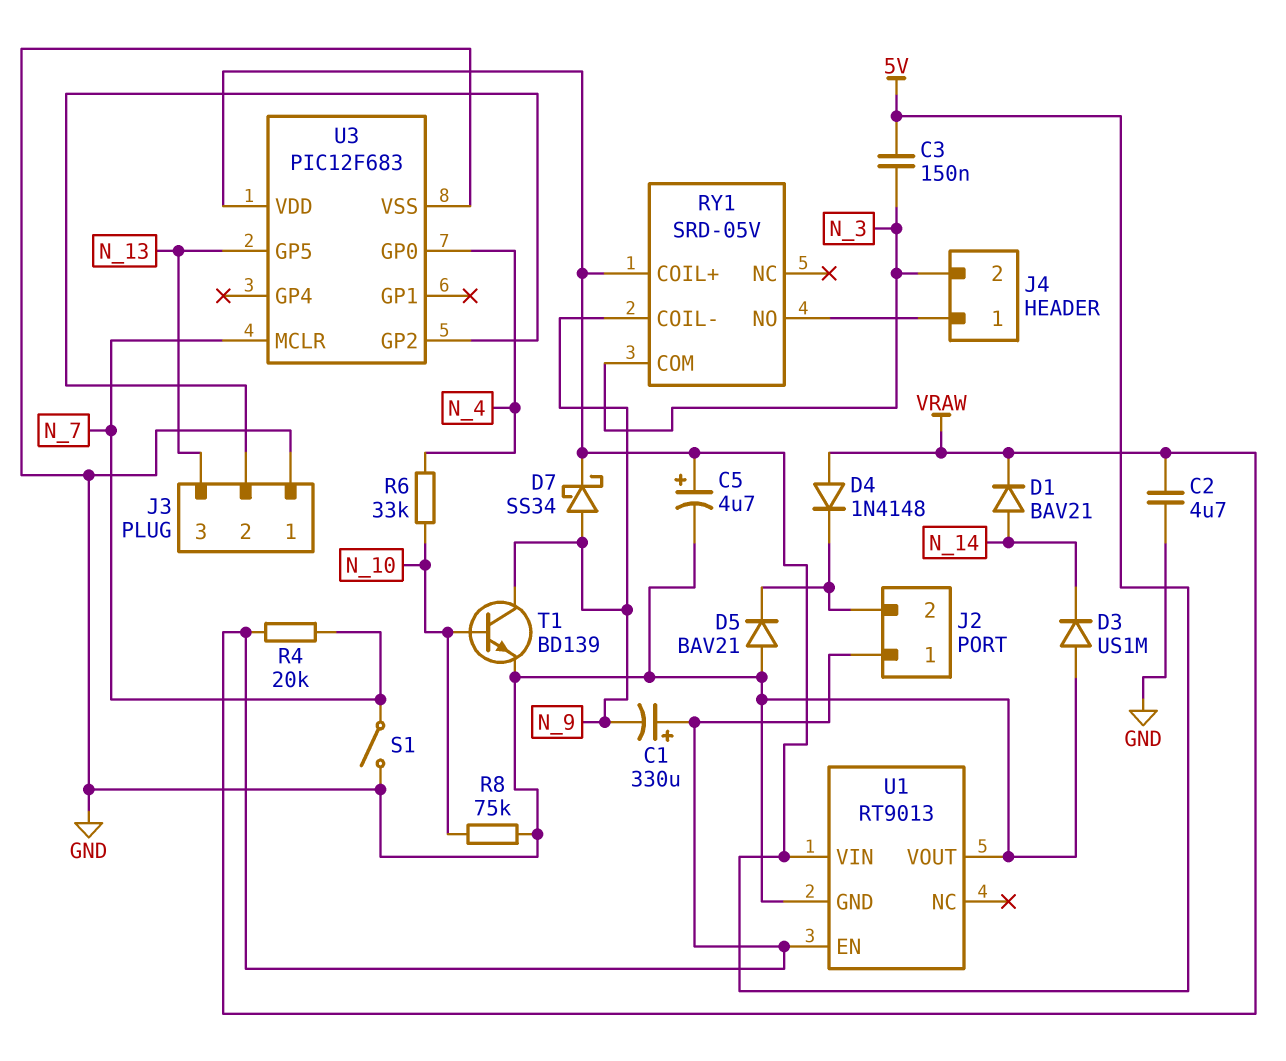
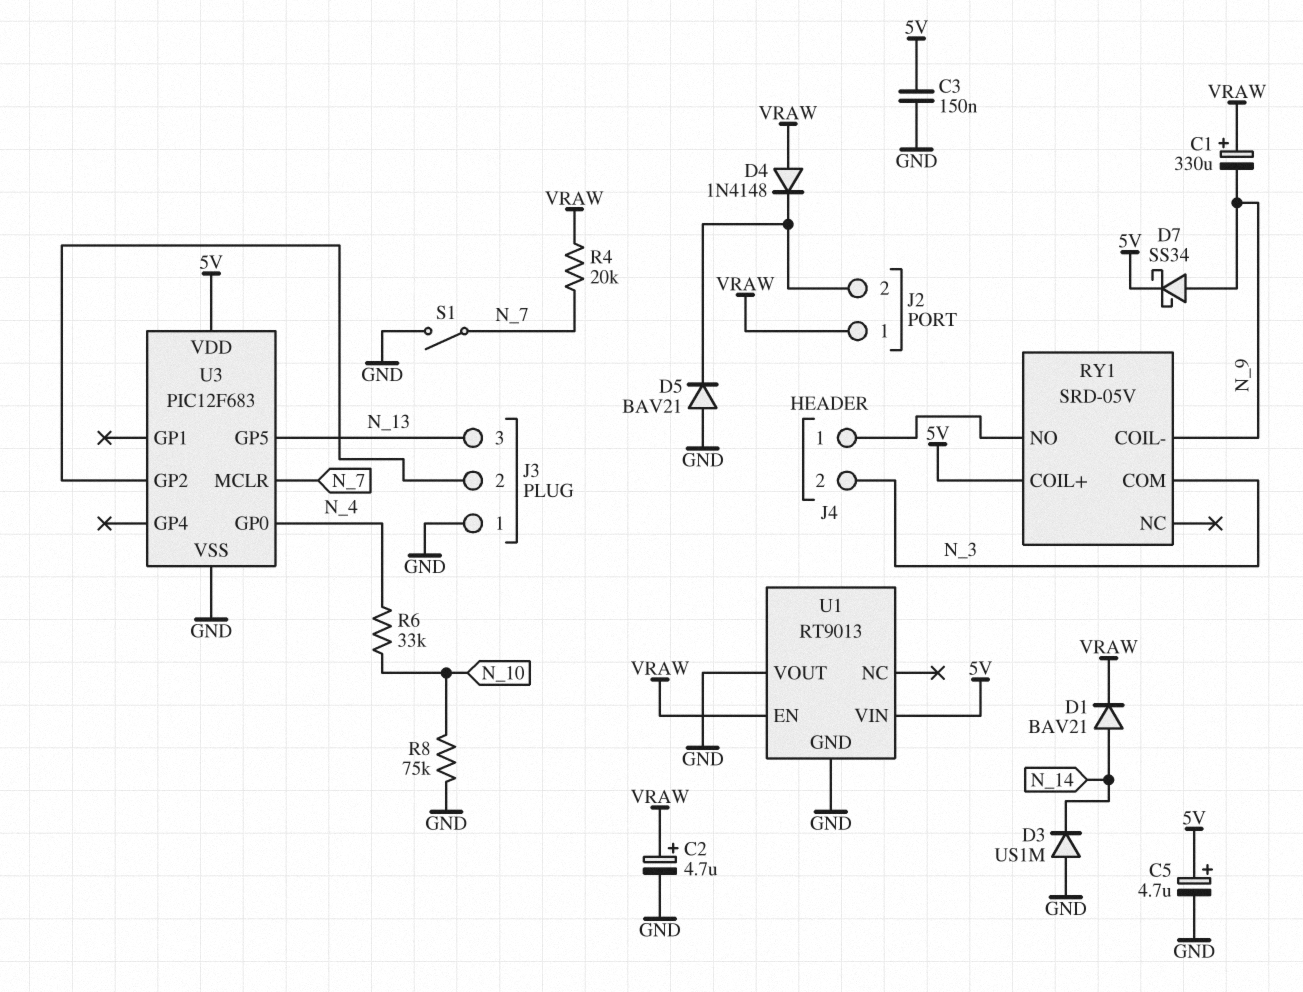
C2: 4.7uF (GND, VRAW) -> 4.7uF (plus VRAW, minus GND)
C3: 150nF (5V, N_3) -> 150nF (5V, GND)
T1: NPN BD139 (B N_10, C N_9, E GND) -> none

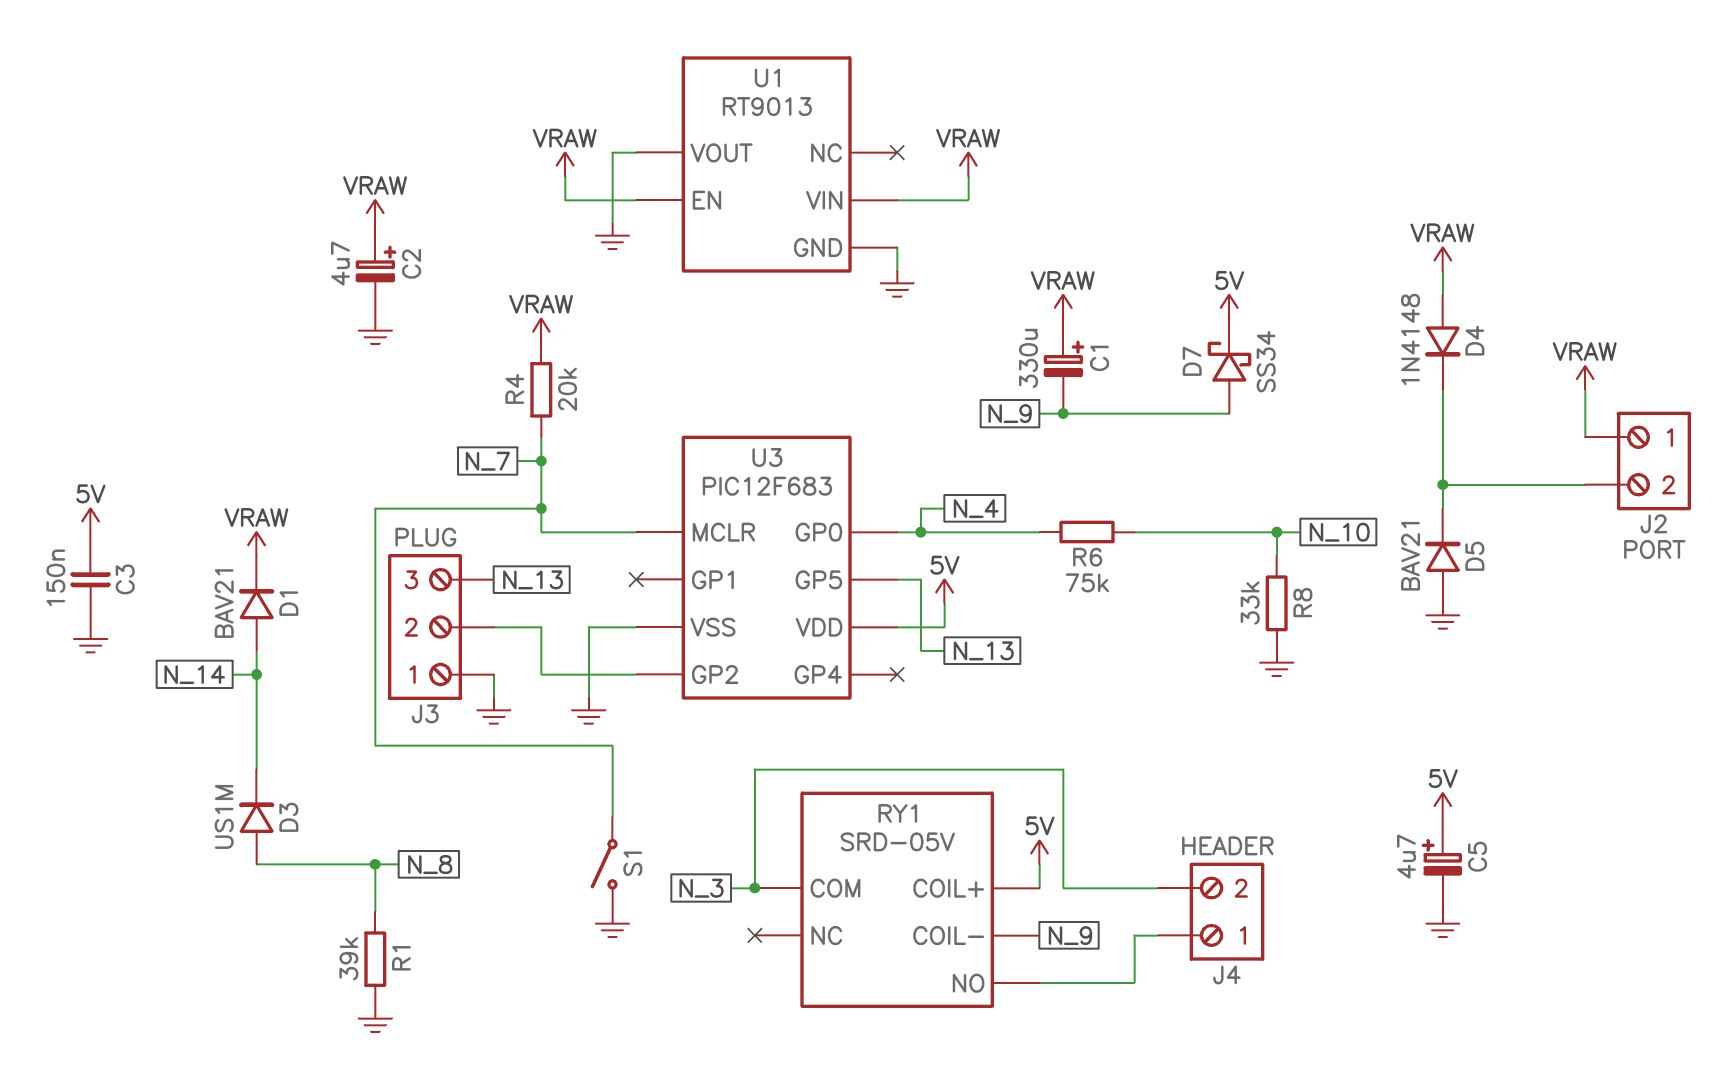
D3: diode US1M (A GND, K N_14) -> diode US1M (A N_8, K N_14)
R1: none -> 39k (GND, N_8)
R6: 33k (N_4, N_10) -> 75k (N_4, N_10)
R8: 75k (GND, N_10) -> 33k (GND, N_10)
U1 pin VIN: 5V -> VRAW

